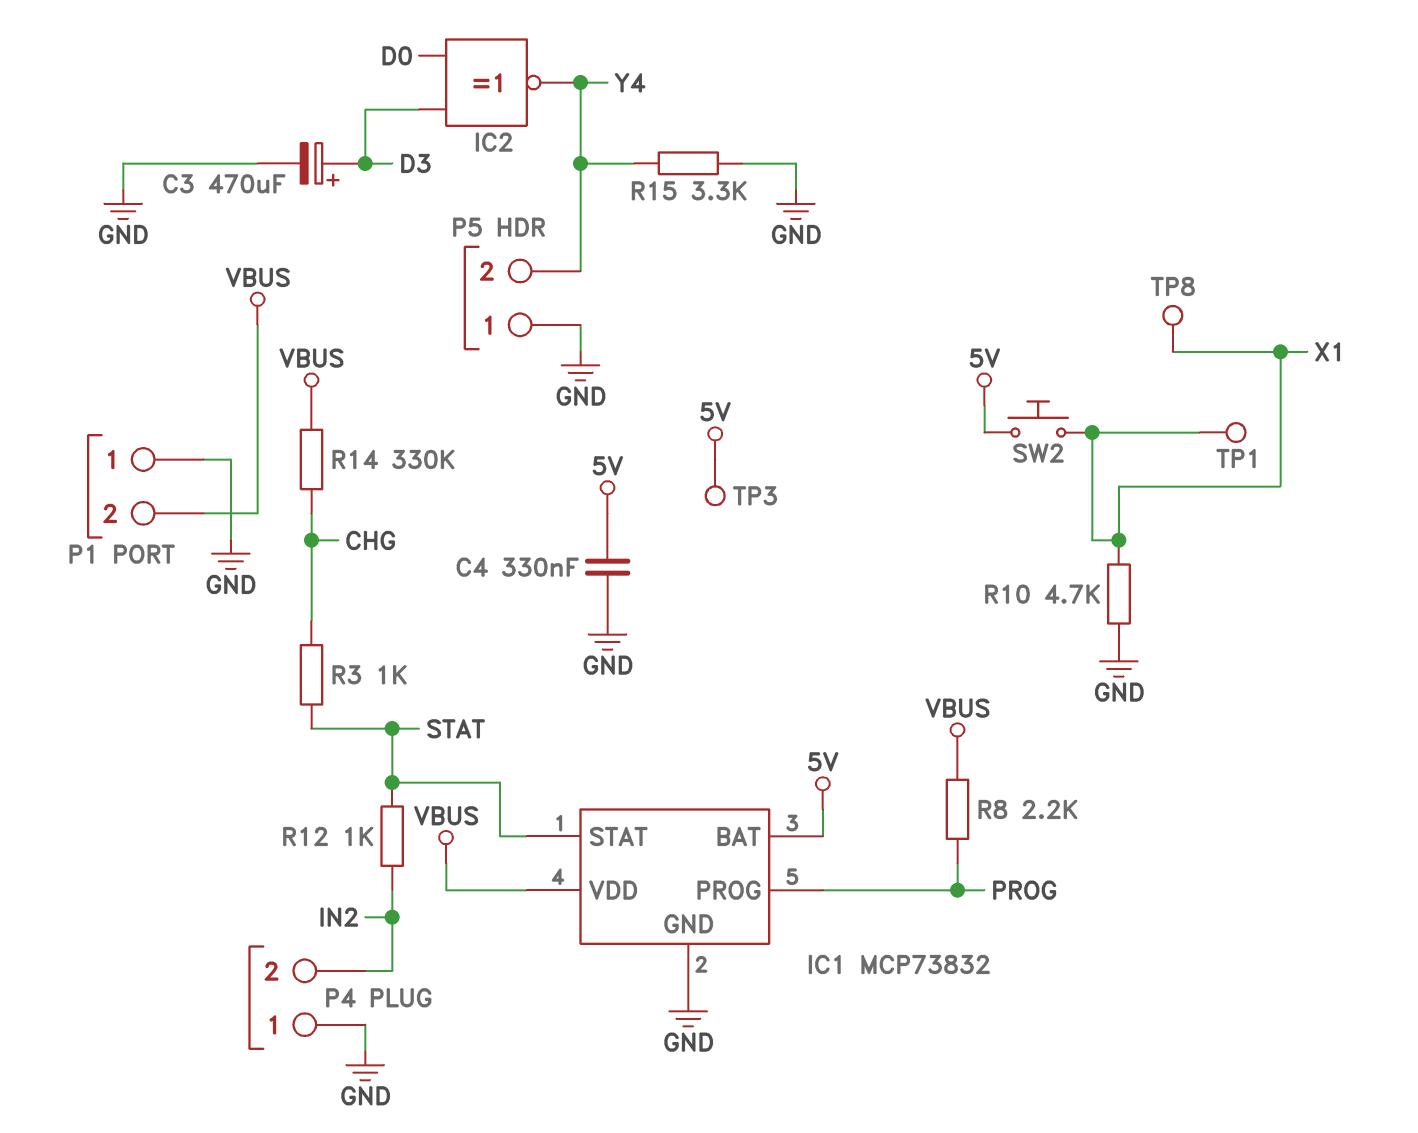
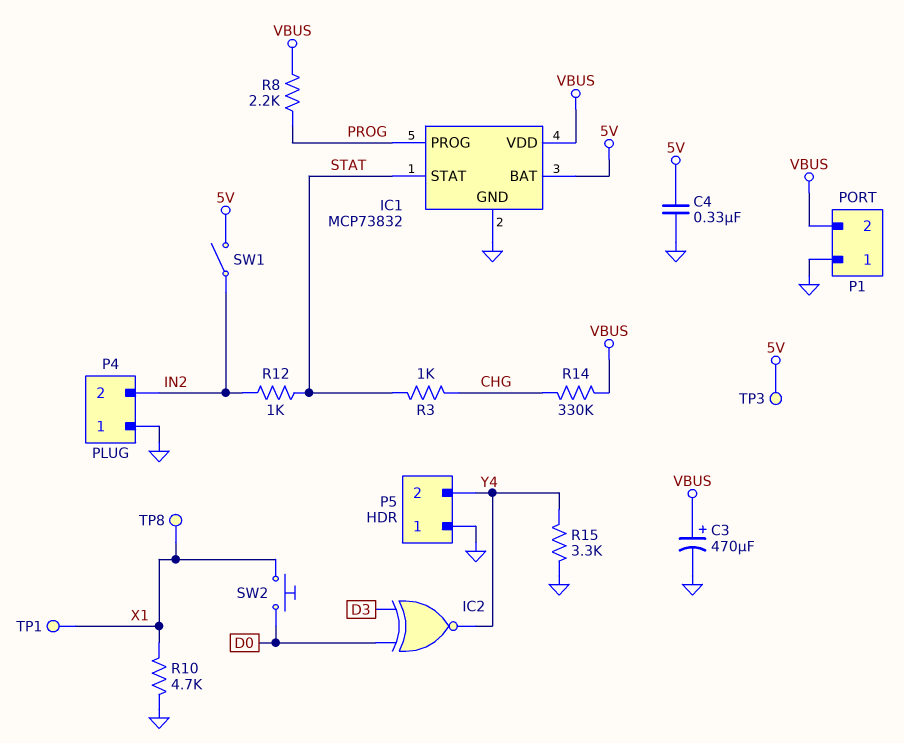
C3: 470uF (plus D3, minus GND) -> 470uF (plus VBUS, minus GND)
SW1: none -> switch (5V, IN2)
SW2: button (5V, X1) -> button (D0, X1)

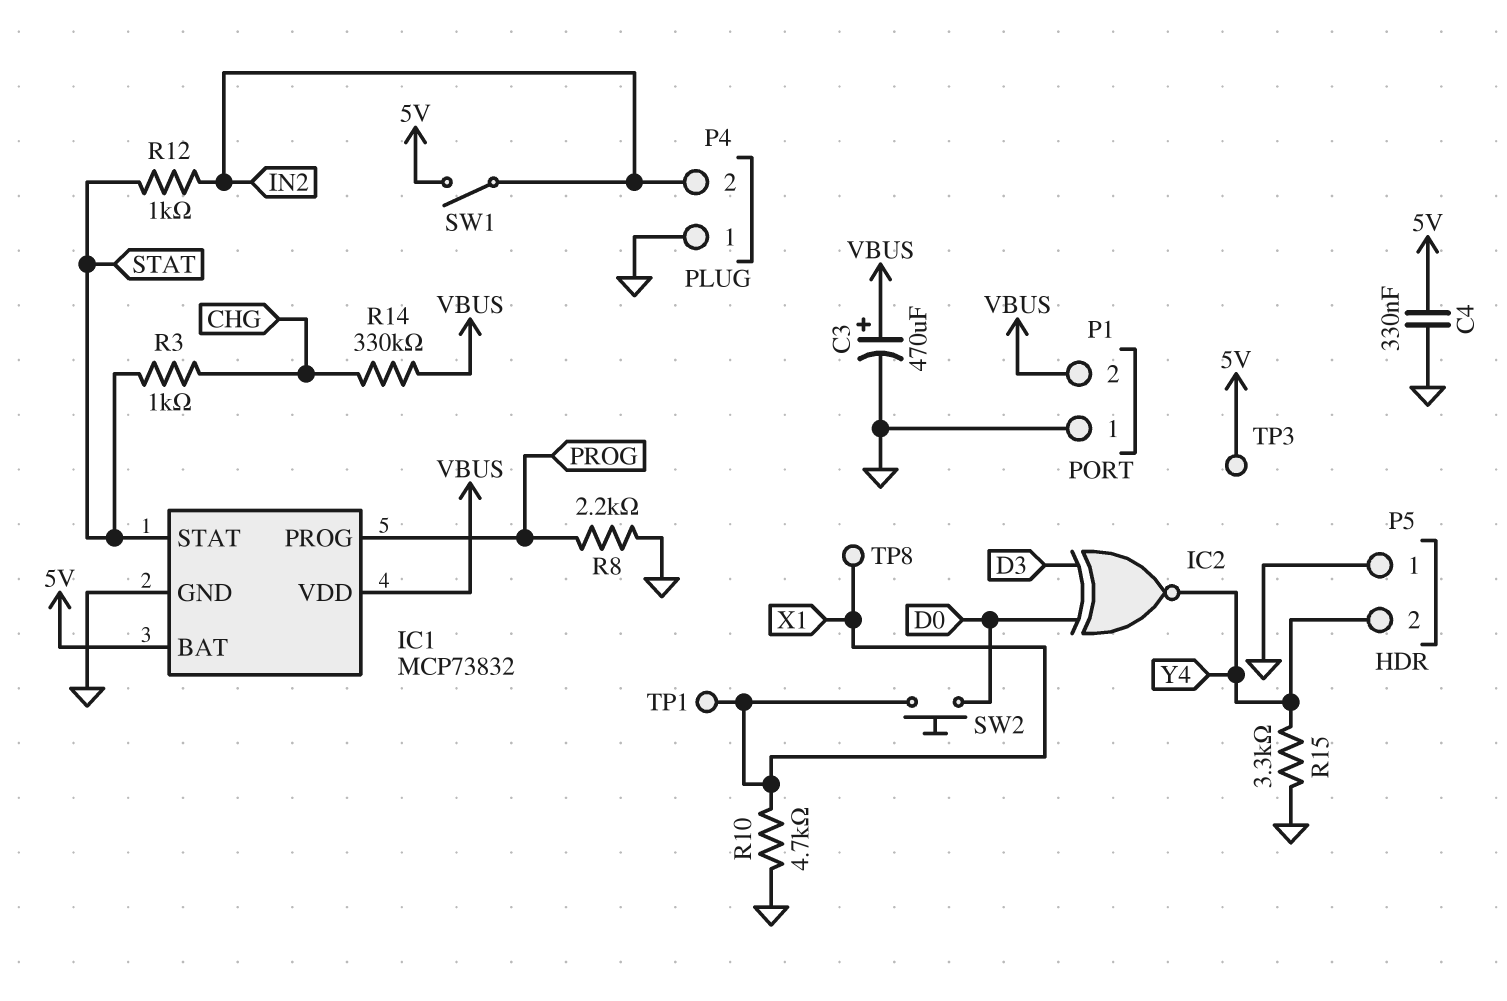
R8: 2.2k (PROG, VBUS) -> 2.2k (GND, PROG)

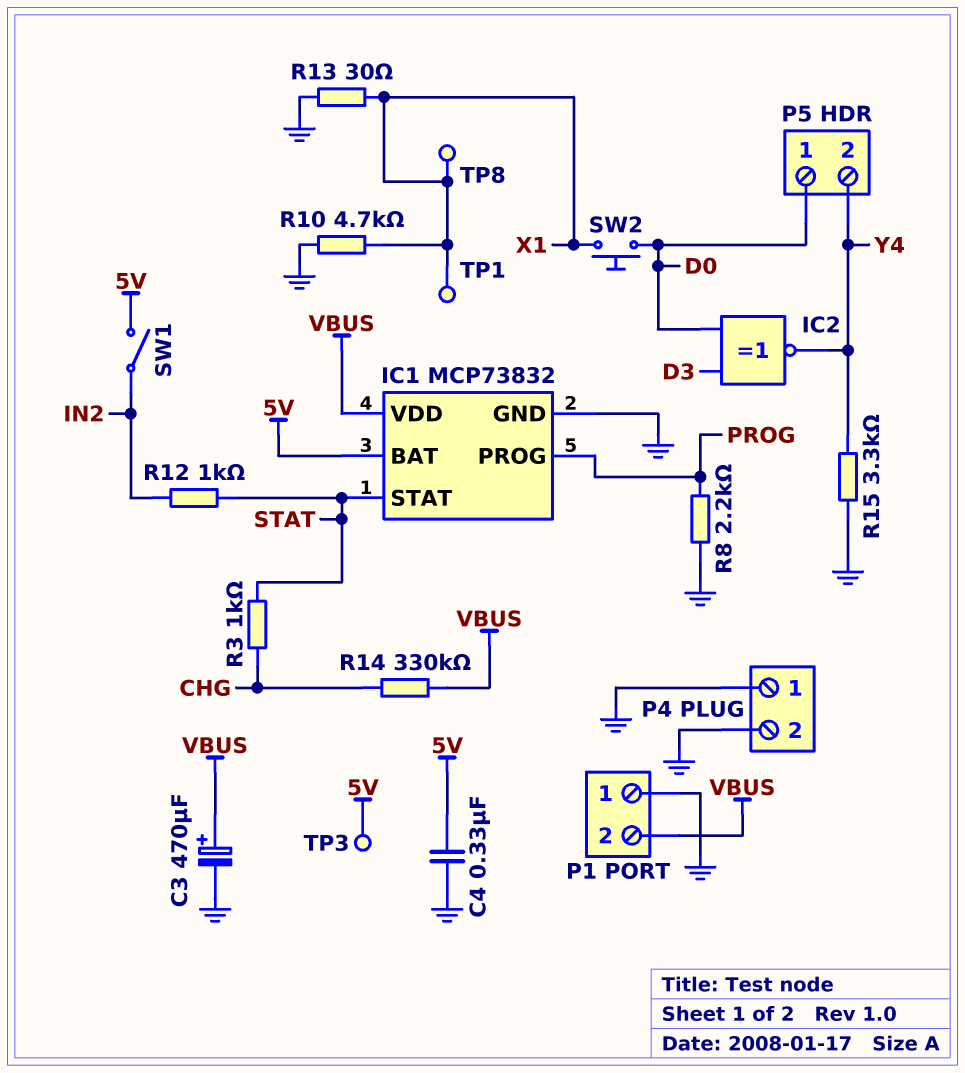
P4 pin 2: IN2 -> GND
P5 pin 1: GND -> D0
R13: none -> 30 (GND, X1)

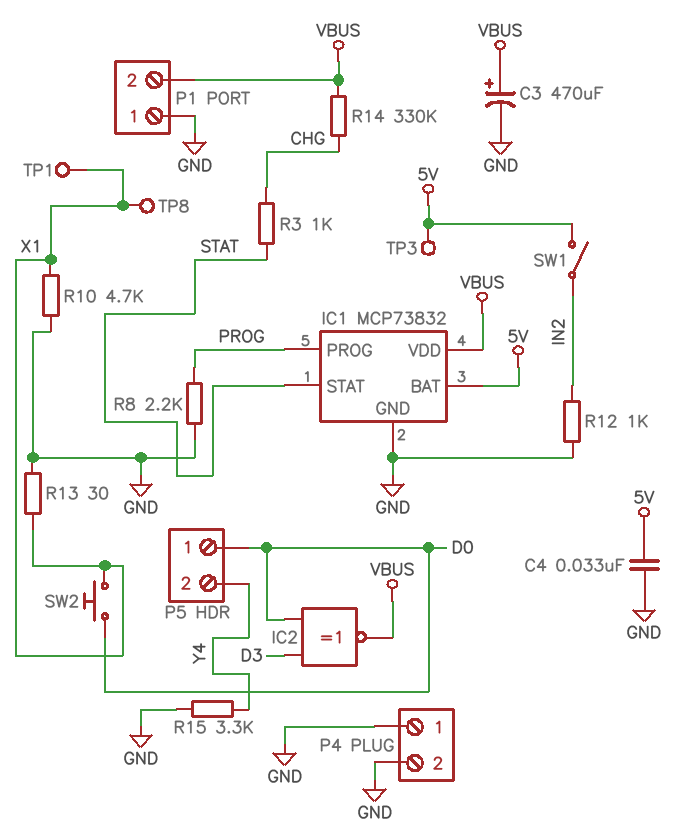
C4: 330nF (5V, GND) -> 33nF (5V, GND)
IC2: XNOR (in D0, in D3, out Y4) -> XNOR (in D0, in D3, out VBUS)
R12: 1k (IN2, STAT) -> 1k (GND, IN2)

